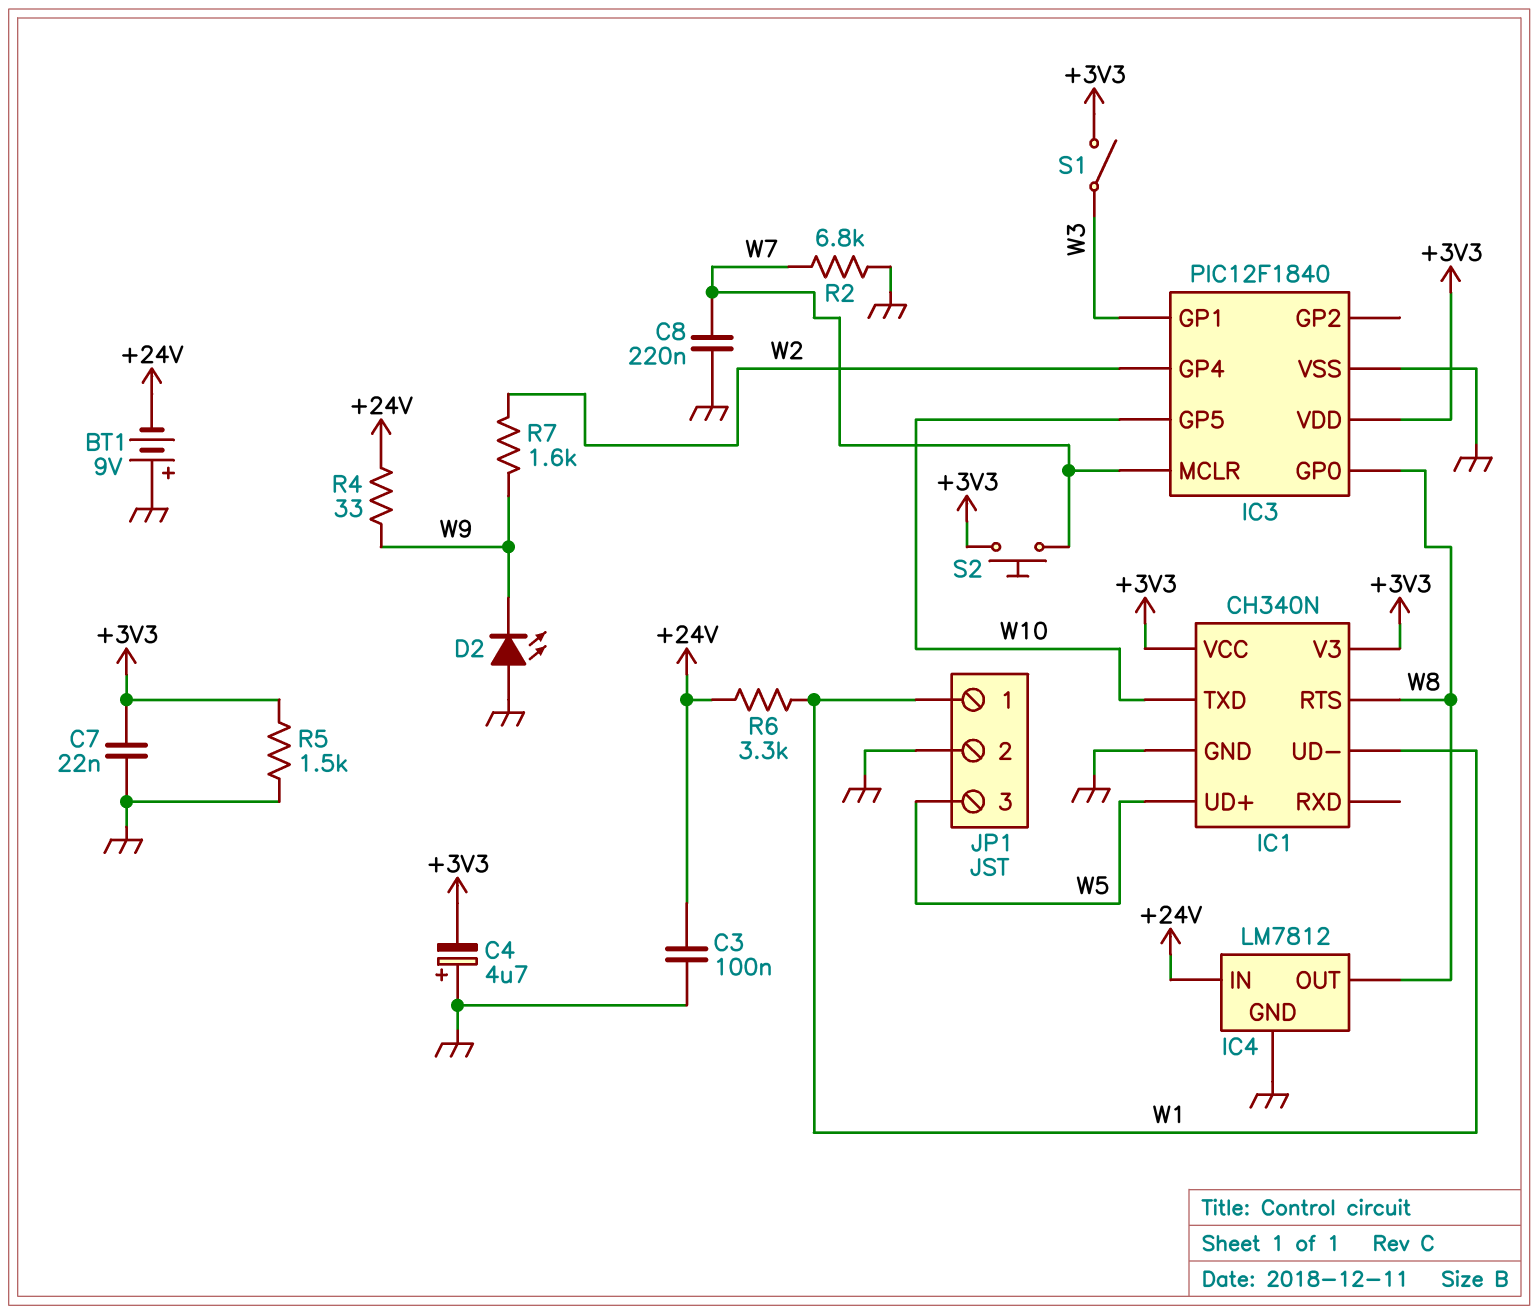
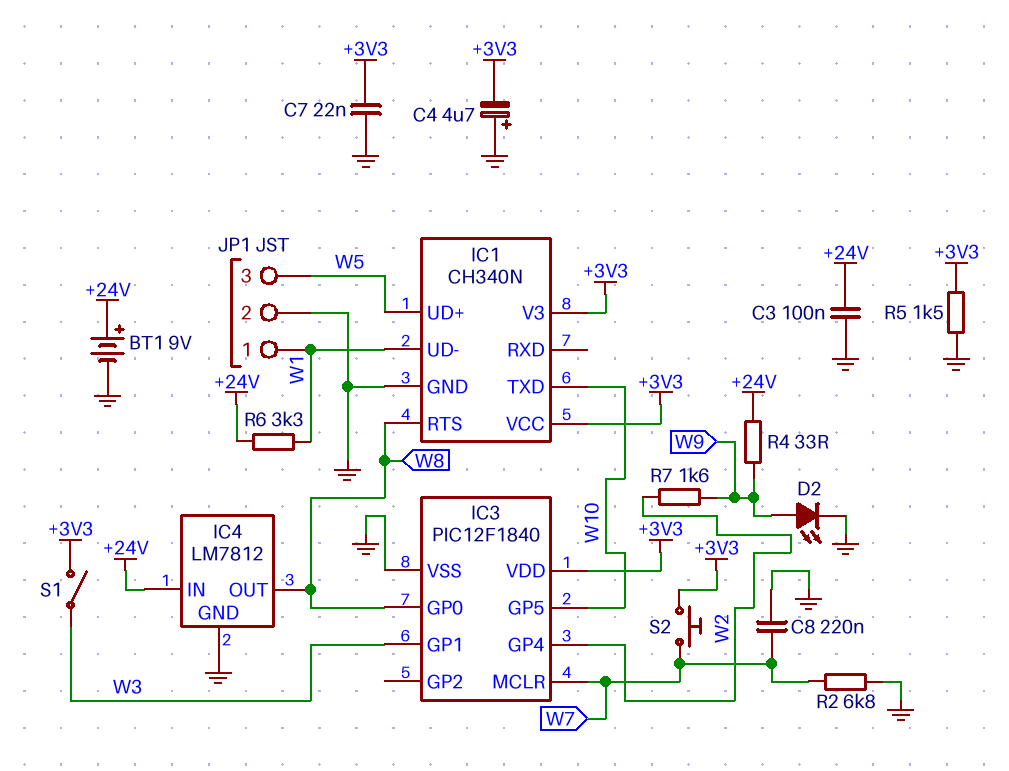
BT1: 9V (plus GND, minus +24V) -> 9V (plus +24V, minus GND)
D2: LED (A GND, K W9) -> LED (A W9, K GND)

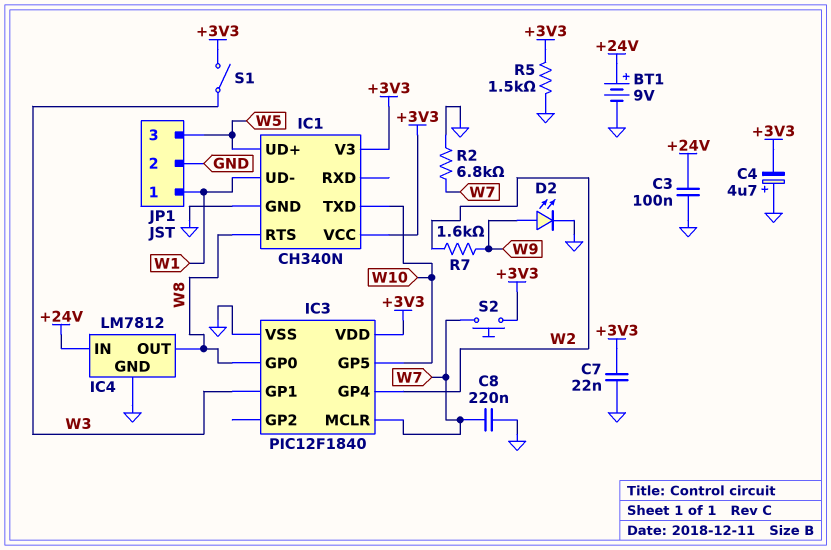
R4: 33 (+24V, W9) -> none
R6: 3.3k (+24V, W1) -> none

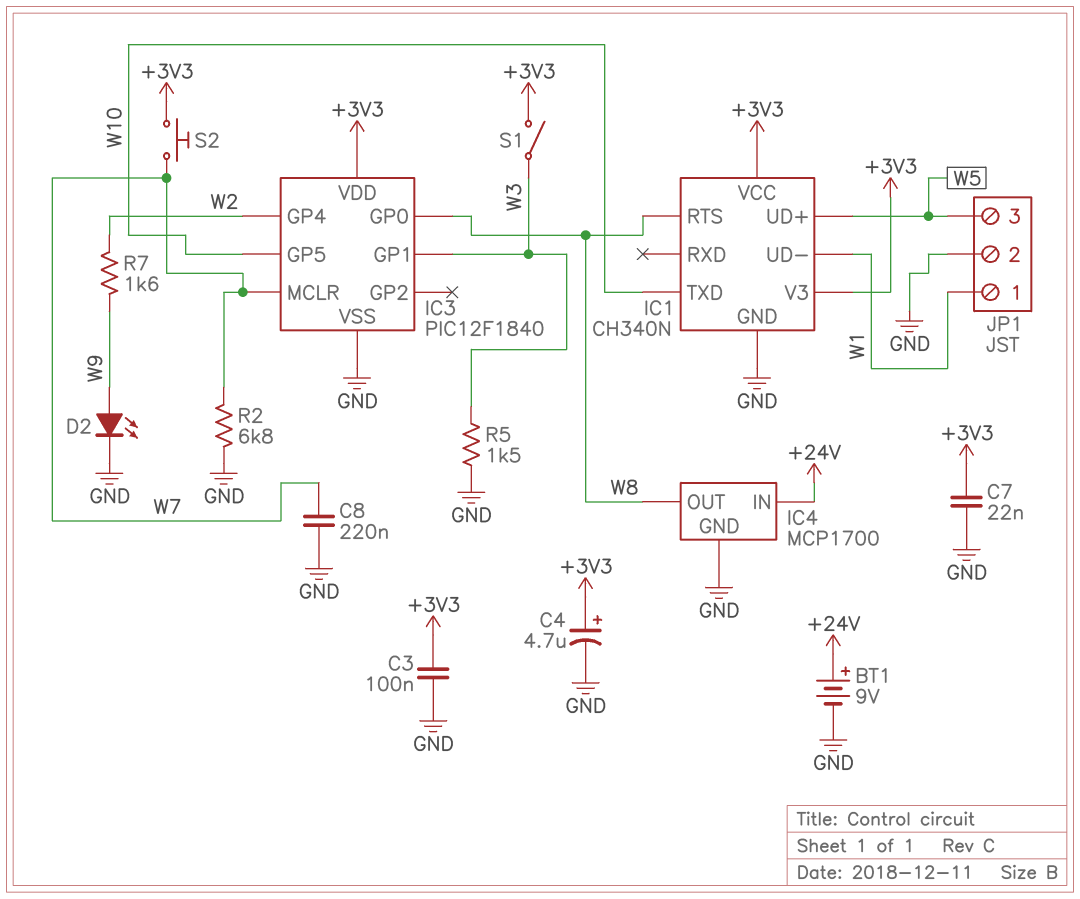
C3: 100nF (+24V, GND) -> 100nF (+3V3, GND)
C4: 4.7uF (plus GND, minus +3V3) -> 4.7uF (plus +3V3, minus GND)
IC4: LM7812 -> MCP1700
R5: 1.5k (+3V3, GND) -> 1.5k (GND, W3)

